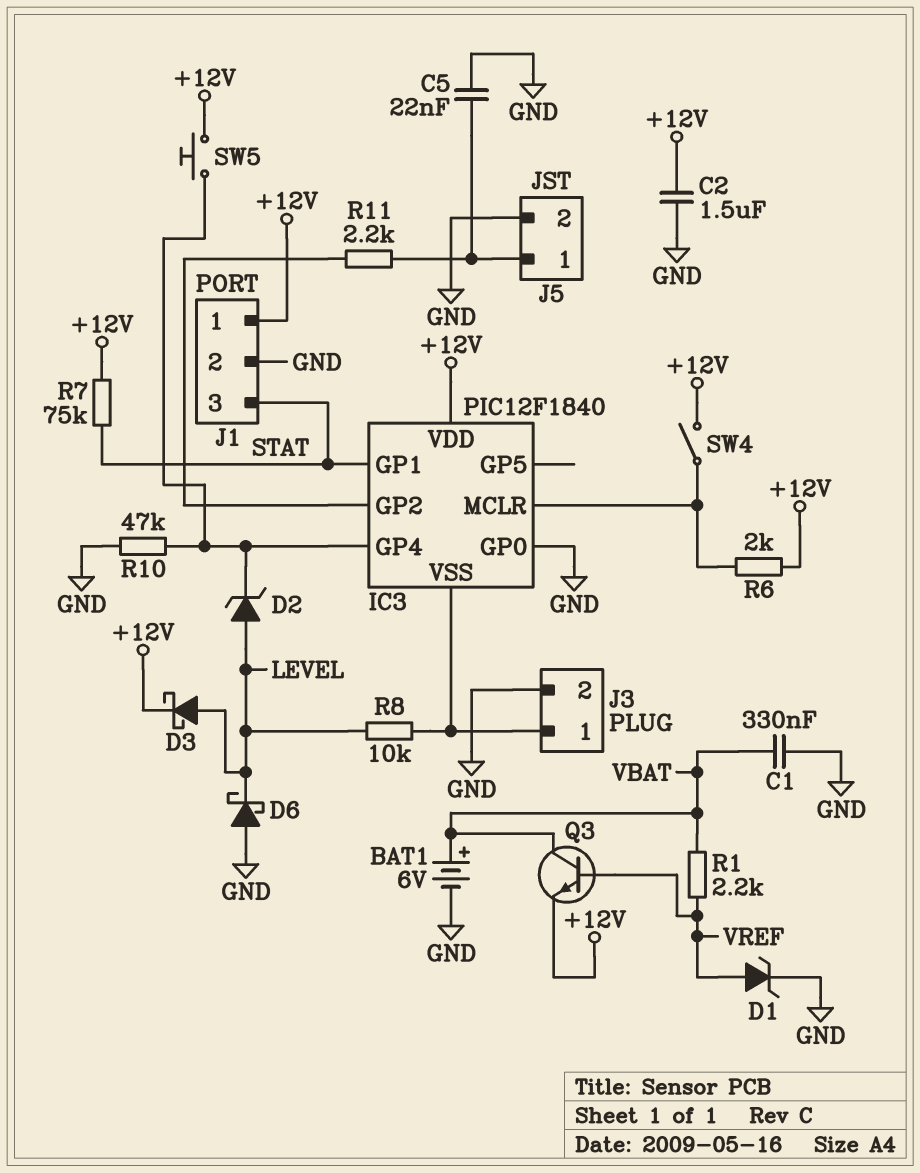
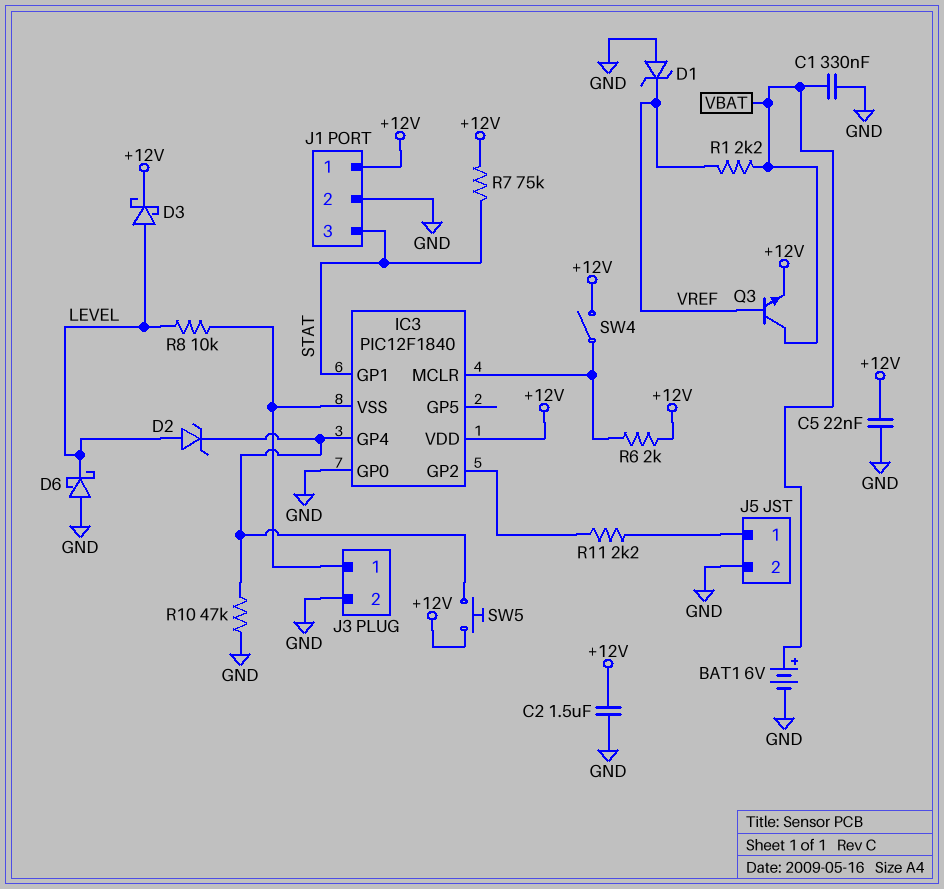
C5: 22nF (GND, J5/1) -> 22nF (+12V, GND)
D1: zener (A VREF, K GND) -> zener (A GND, K VREF)

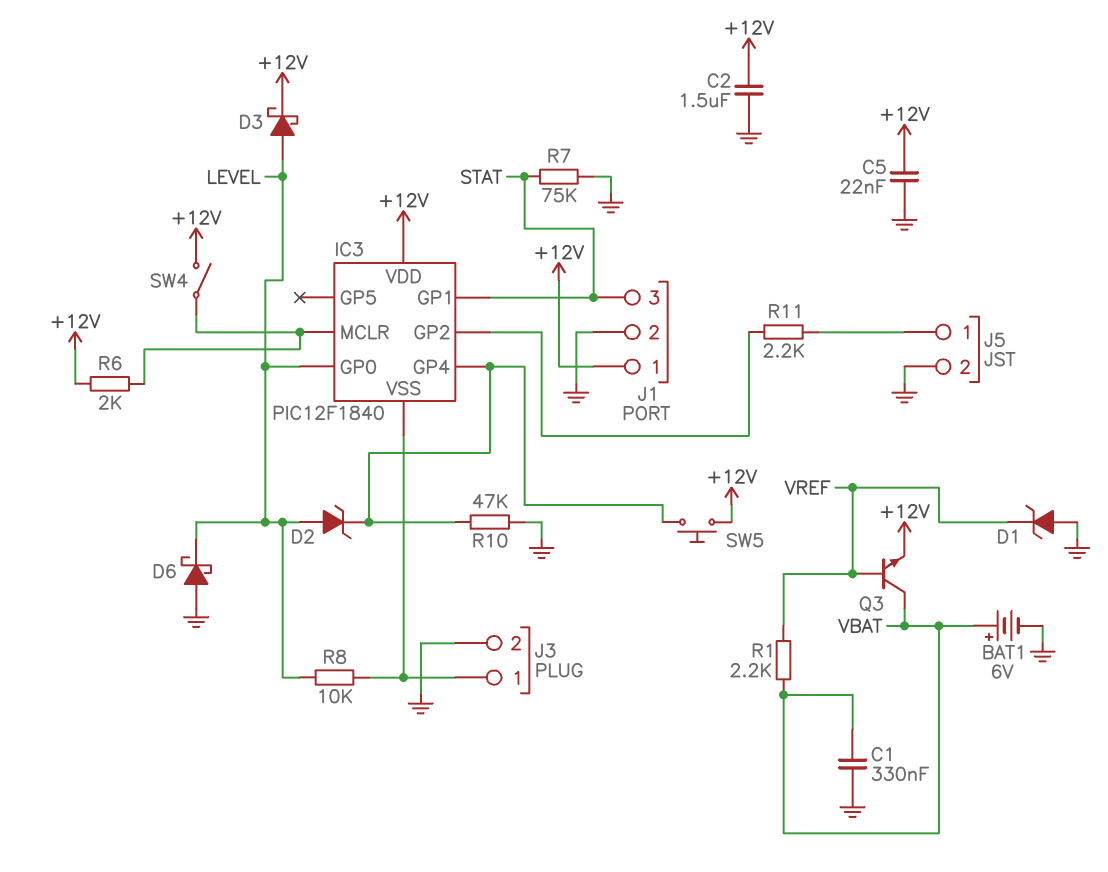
IC3 pin GP0: GND -> LEVEL
R7: 75k (+12V, STAT) -> 75k (GND, STAT)

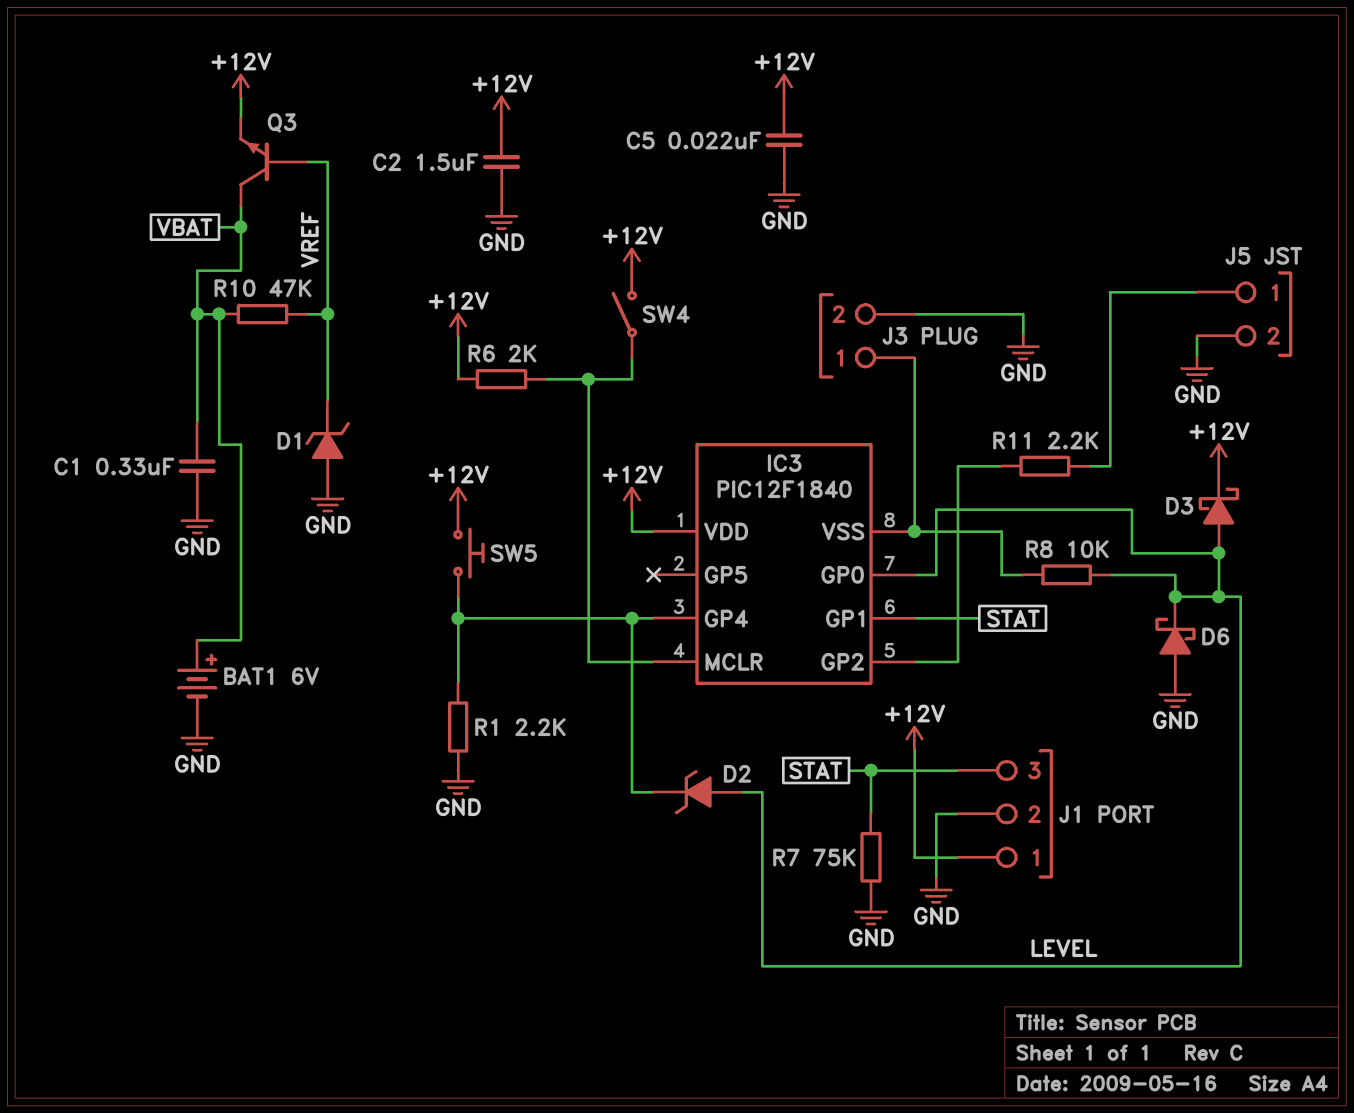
R1: 2.2k (VBAT, VREF) -> 2.2k (GND, IC3/GP4)
R10: 47k (GND, IC3/GP4) -> 47k (VBAT, VREF)

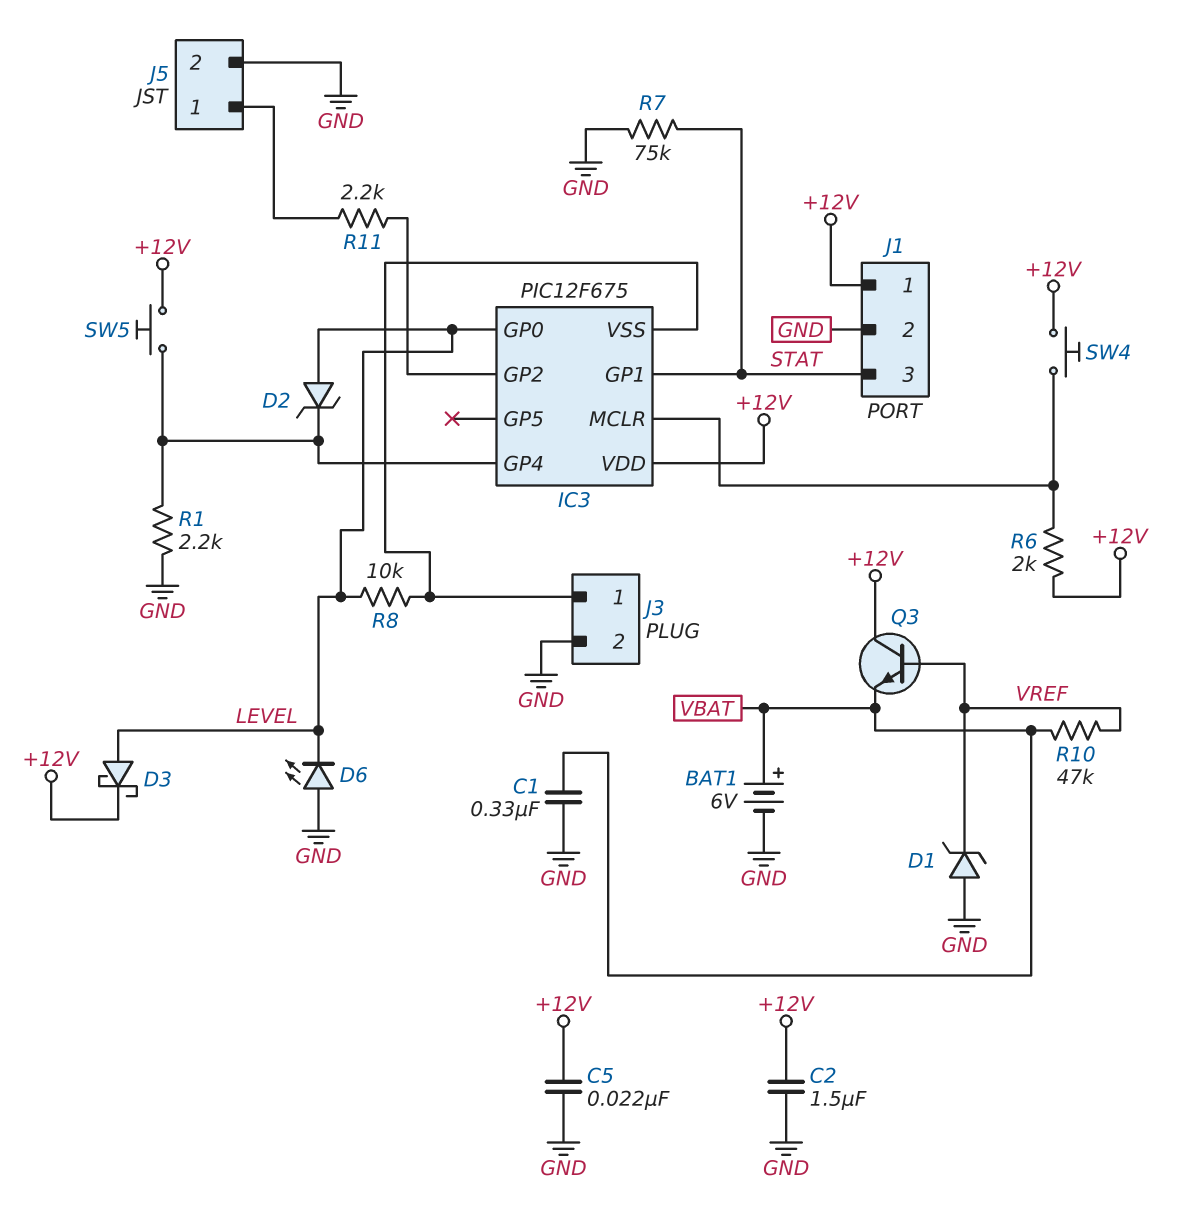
D6: schottky (A GND, K LEVEL) -> LED (A GND, K LEVEL)
IC3: PIC12F1840 -> PIC12F675
Q3: NPN (B VREF, C VBAT, E +12V) -> NPN (B VREF, C +12V, E VBAT)
SW4: switch (+12V, IC3/MCLR) -> button (+12V, IC3/MCLR)

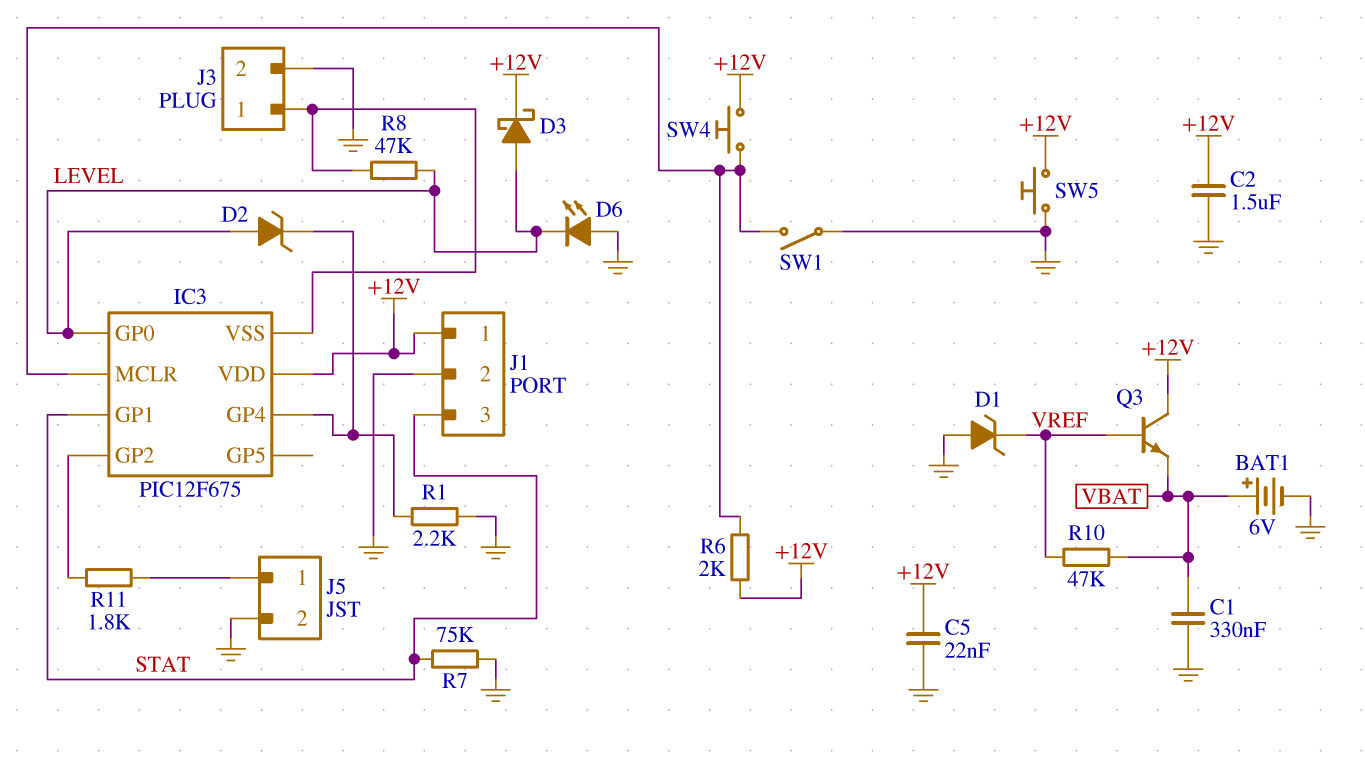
R8: 10k (IC3/VSS, LEVEL) -> 47k (IC3/VSS, LEVEL)
R11: 2.2k (IC3/GP2, J5/1) -> 1.8k (IC3/GP2, J5/1)
SW1: none -> switch (GND, IC3/MCLR)
SW5: button (+12V, IC3/GP4) -> button (+12V, GND)

